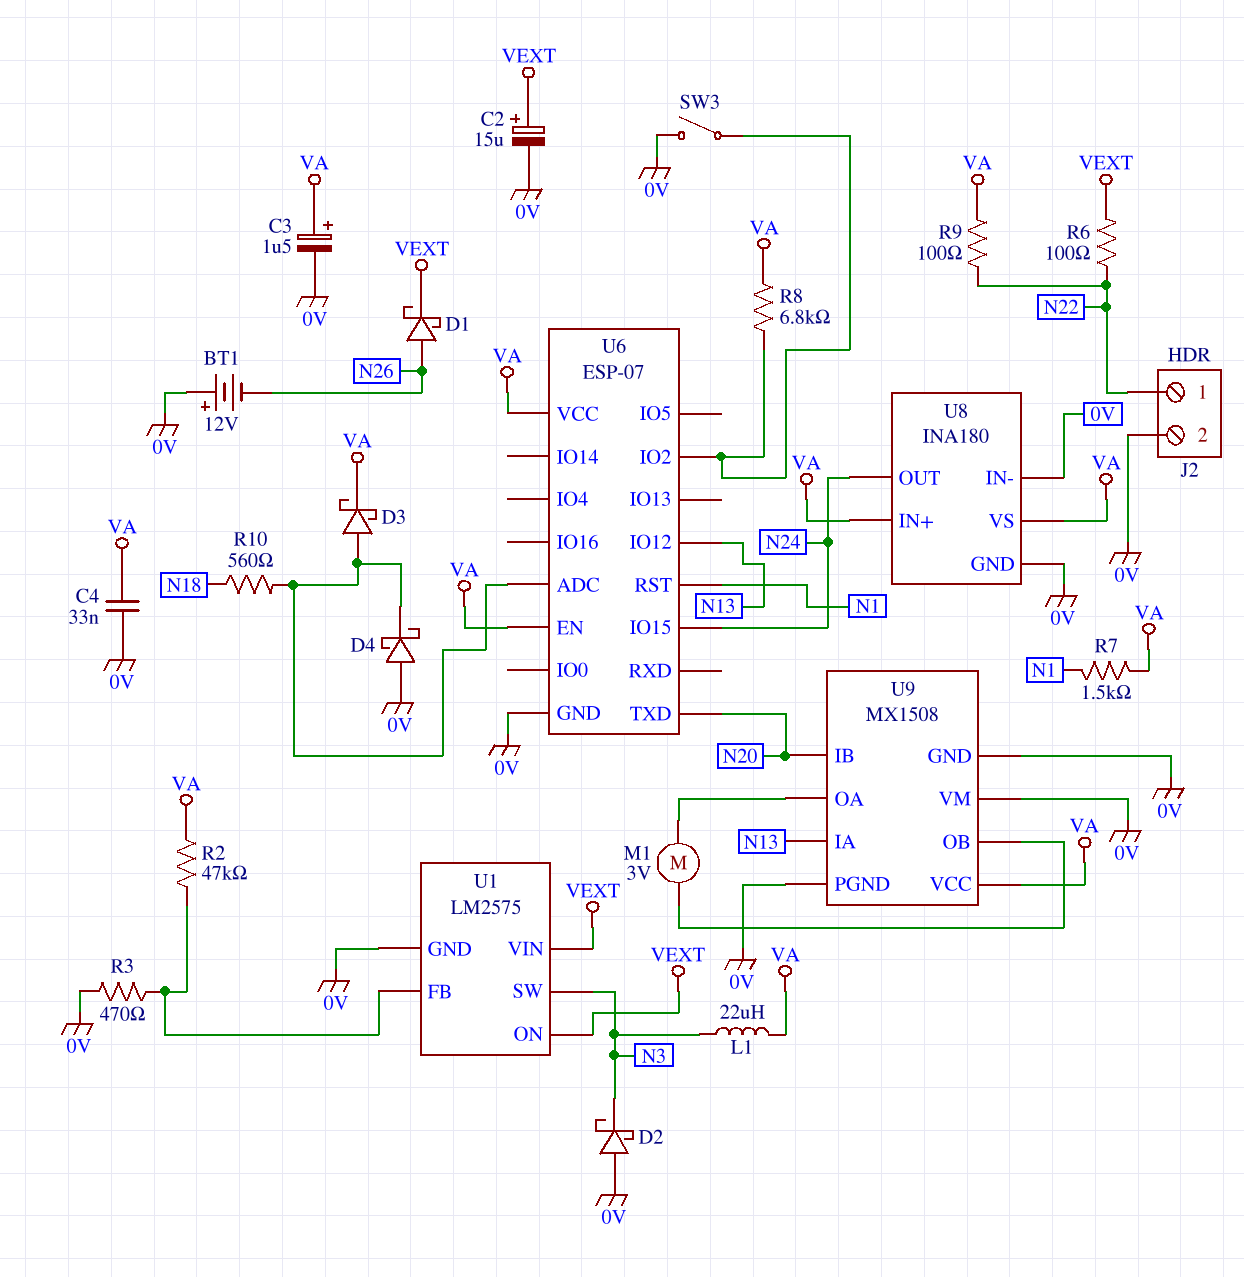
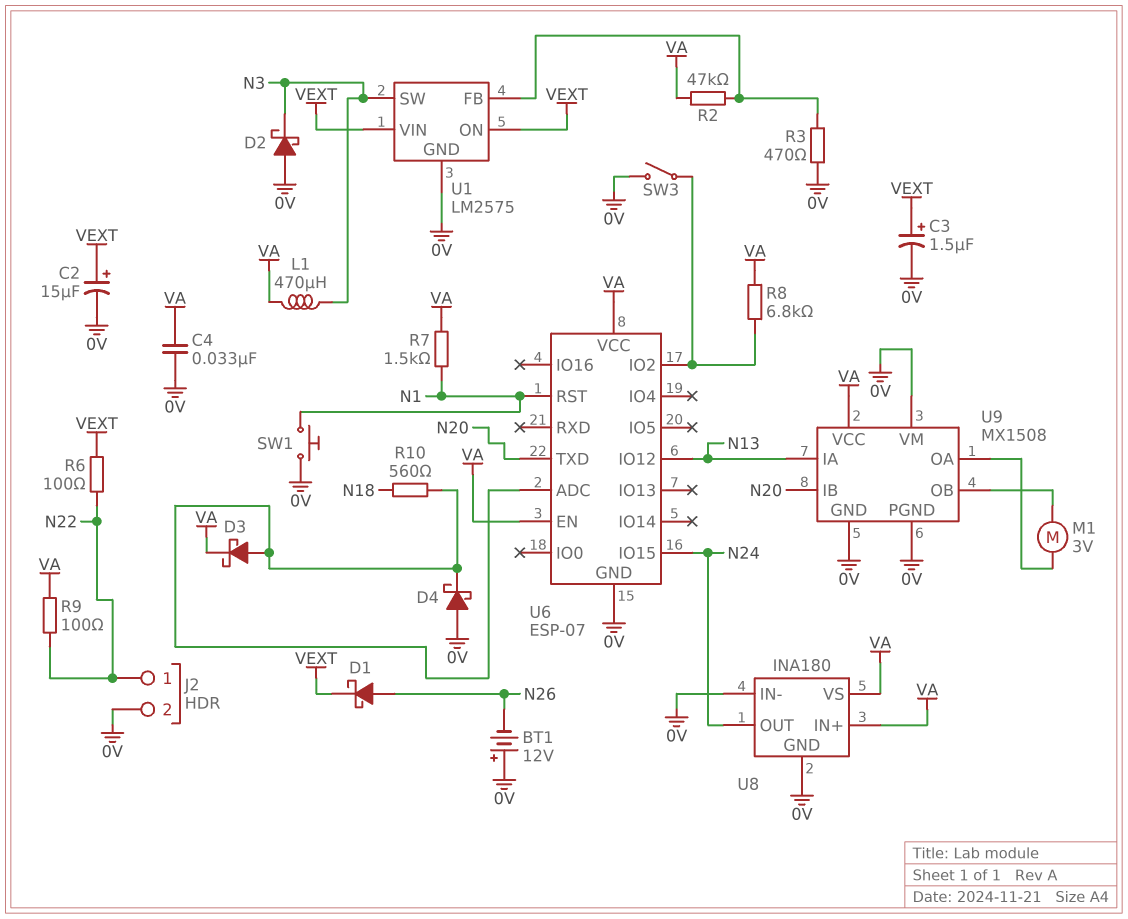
C3: 1.5uF (plus VA, minus 0V) -> 1.5uF (plus VEXT, minus 0V)
L1: 22uH (N3, VA) -> 470uH (N3, VA)
SW1: none -> button (0V, N1)

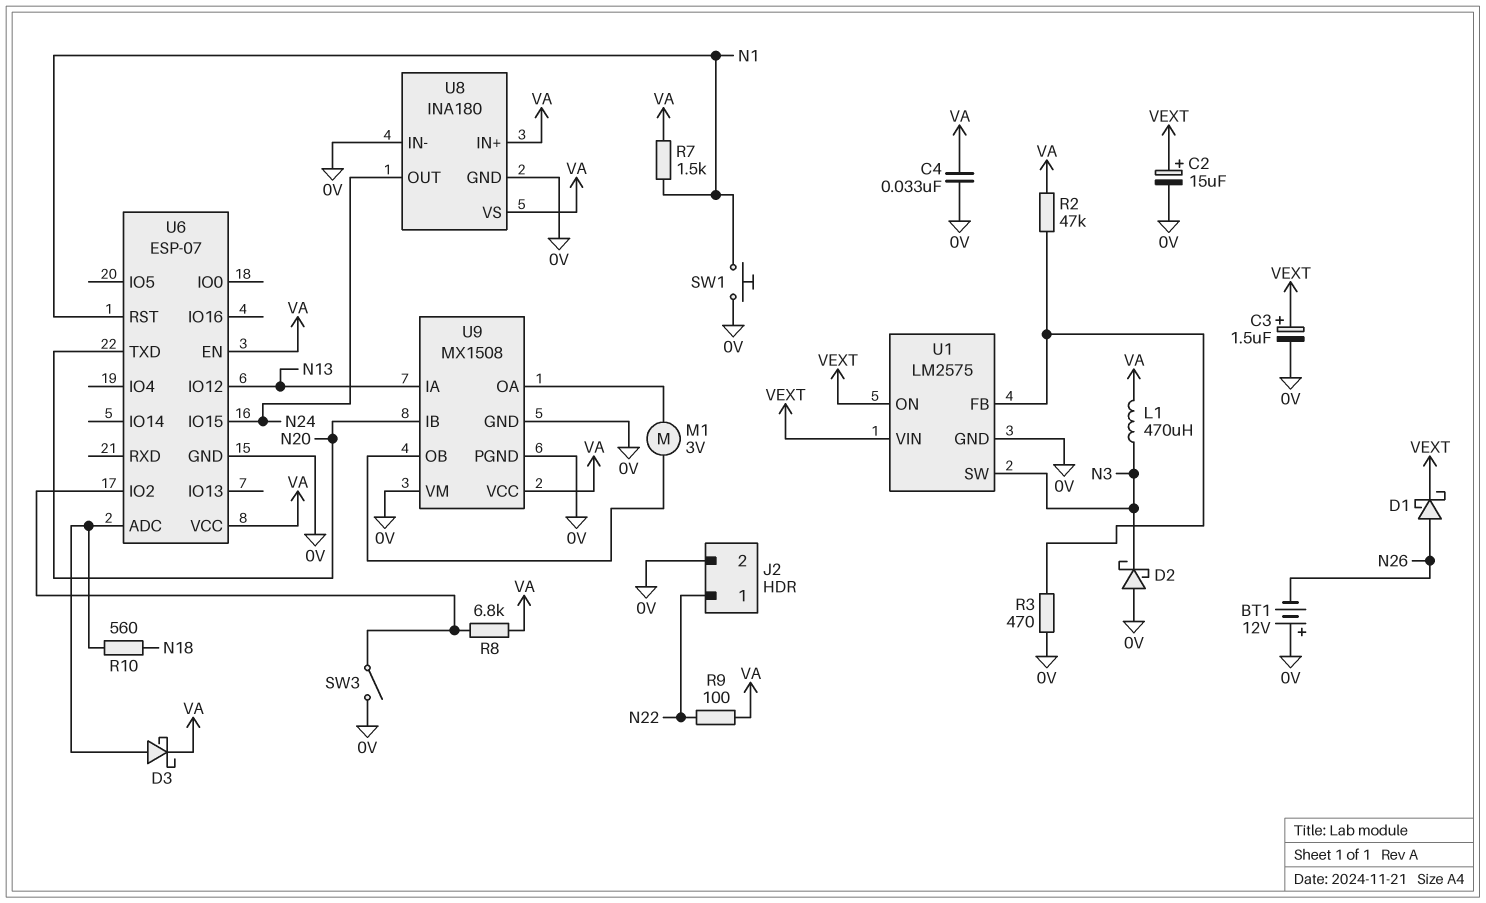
D4: schottky (A 0V, K U6/ADC) -> none
R6: 100 (N22, VEXT) -> none

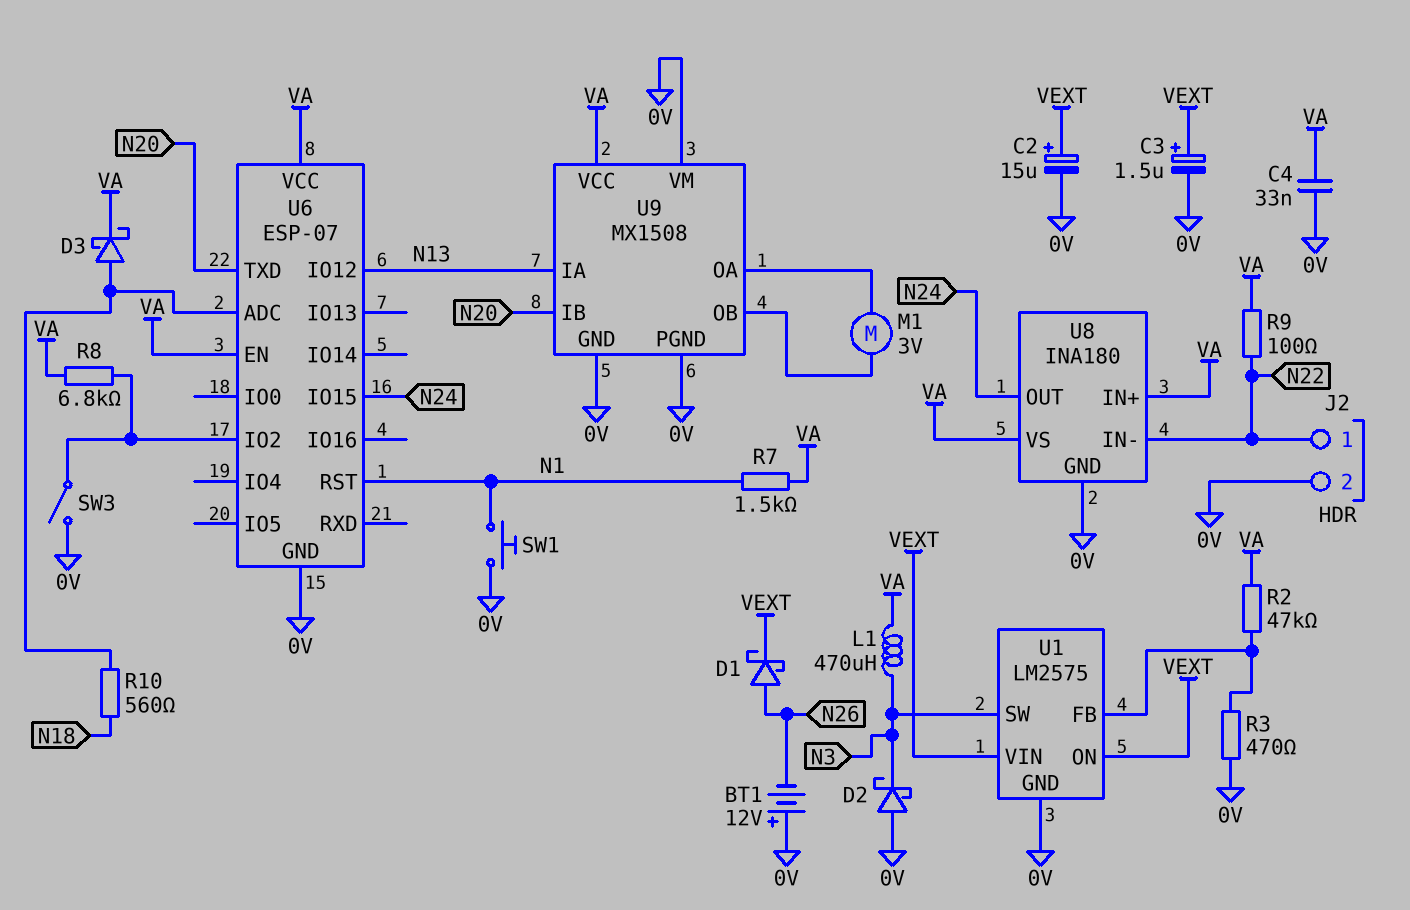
U8 pin IN-: 0V -> N22

